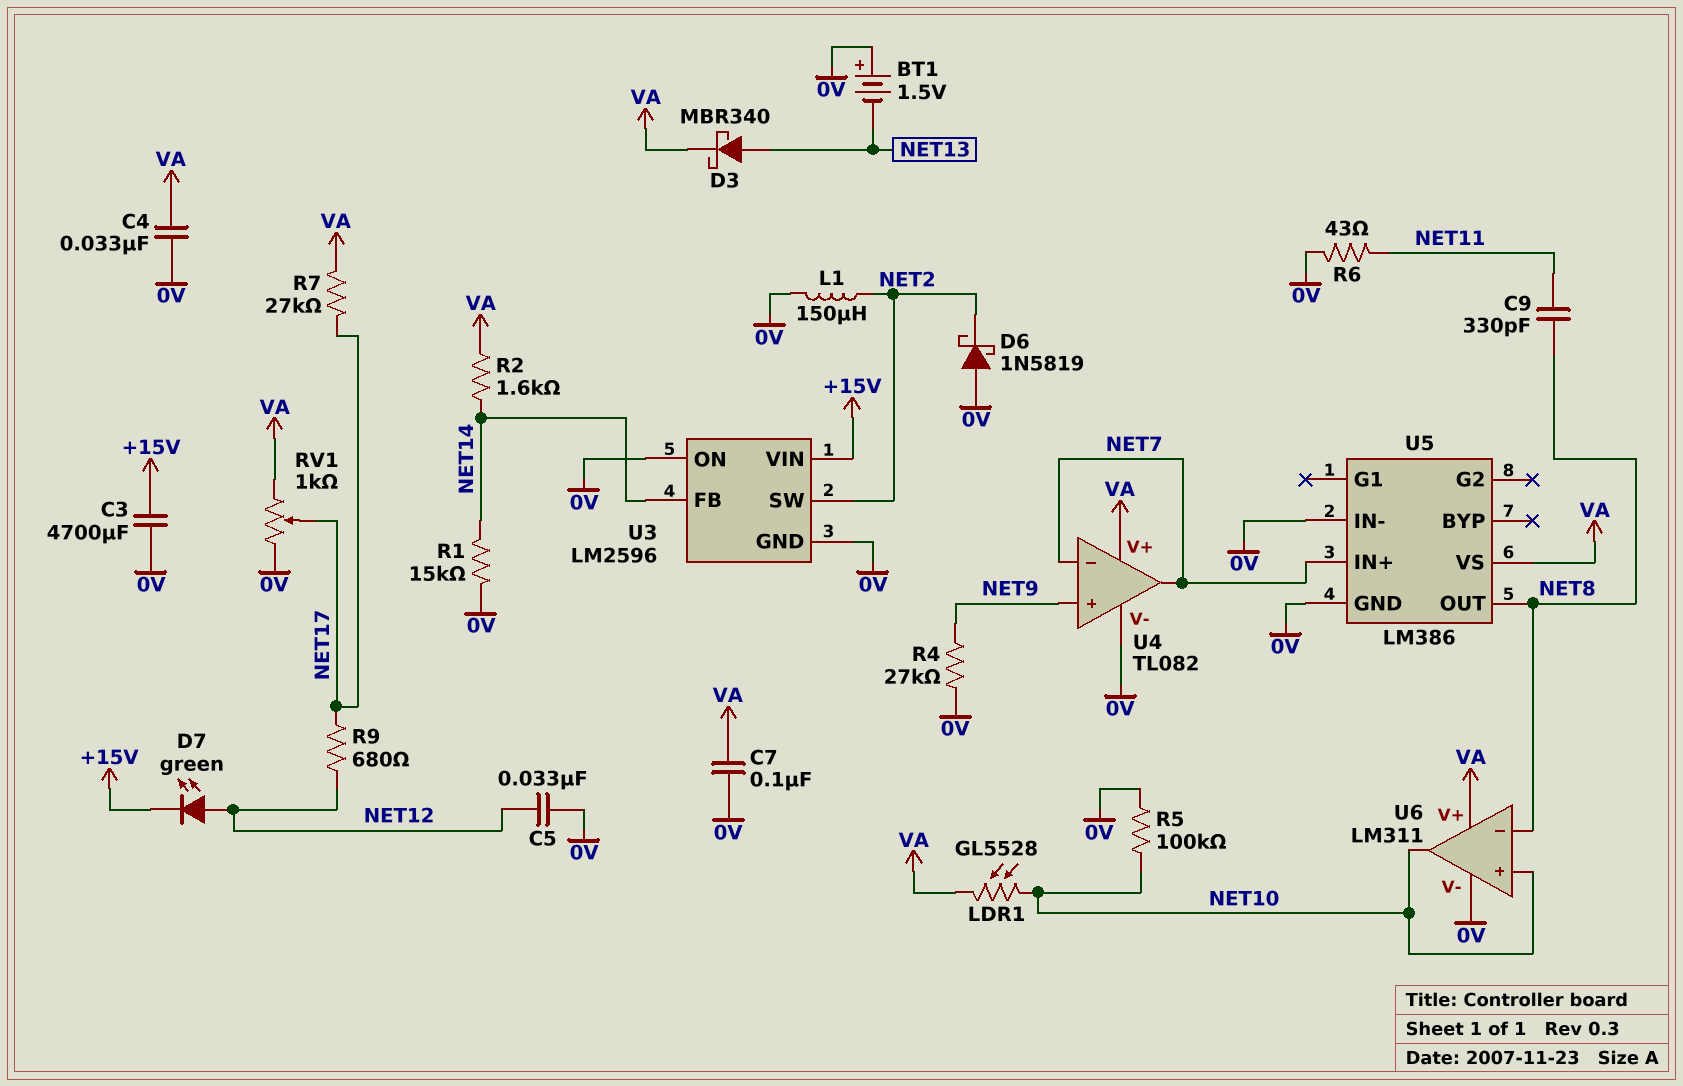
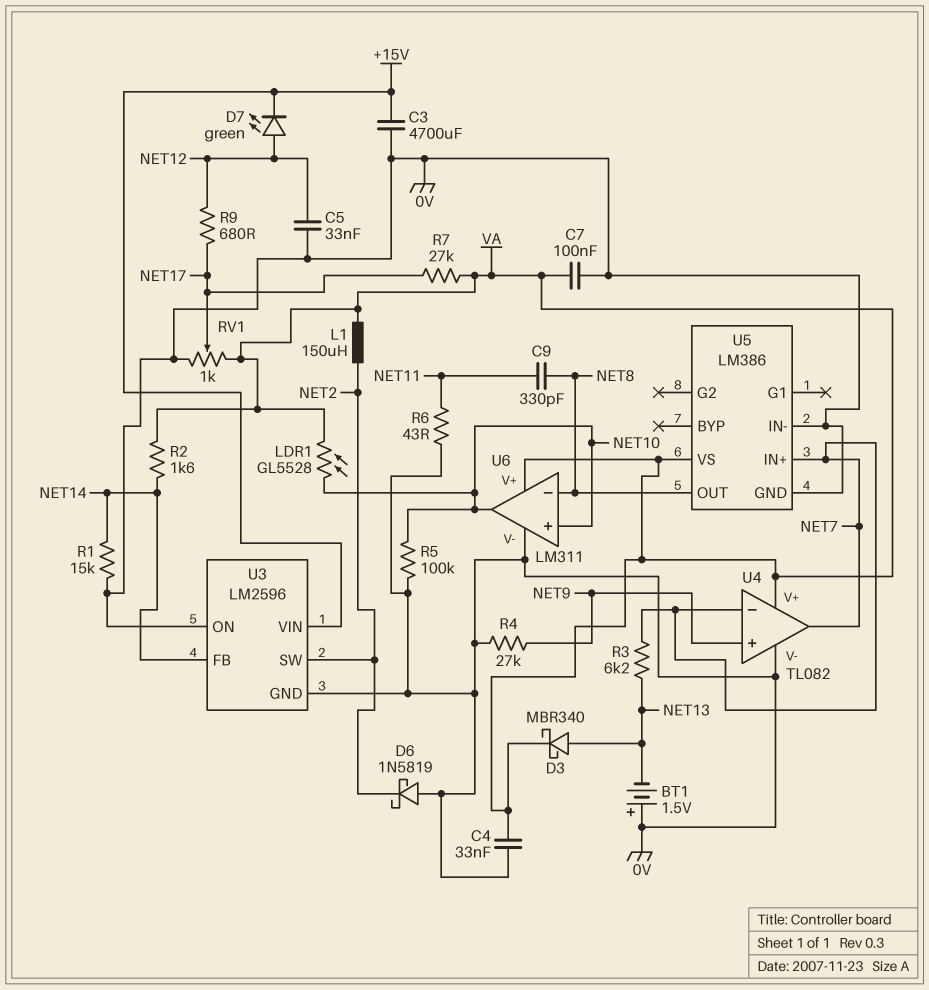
L1: 150uH (0V, NET2) -> 150uH (NET2, VA)
R3: none -> 6.2k (NET7, NET13)

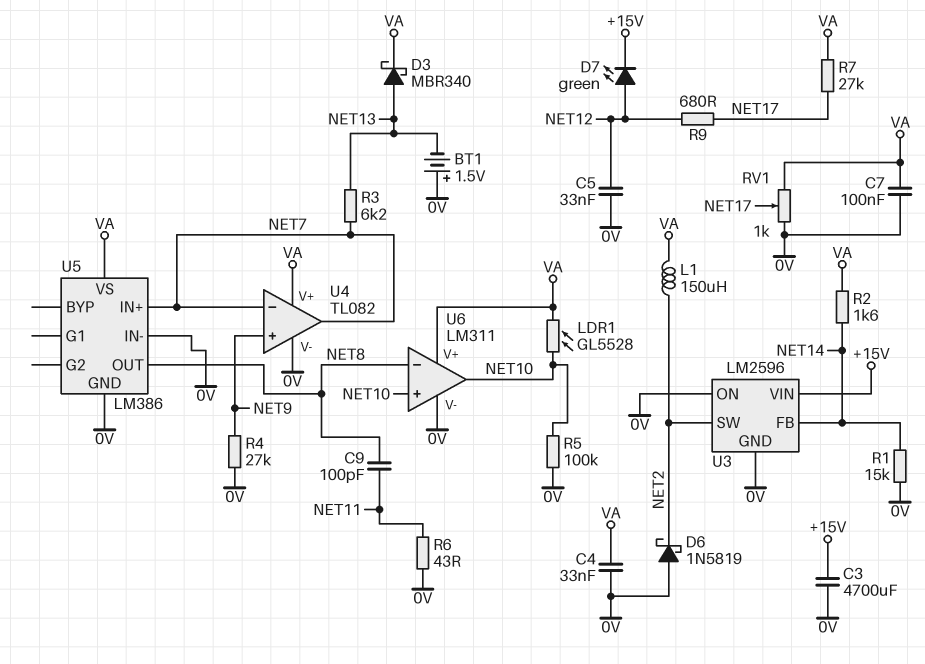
C9: 330pF (NET8, NET11) -> 100pF (NET8, NET11)

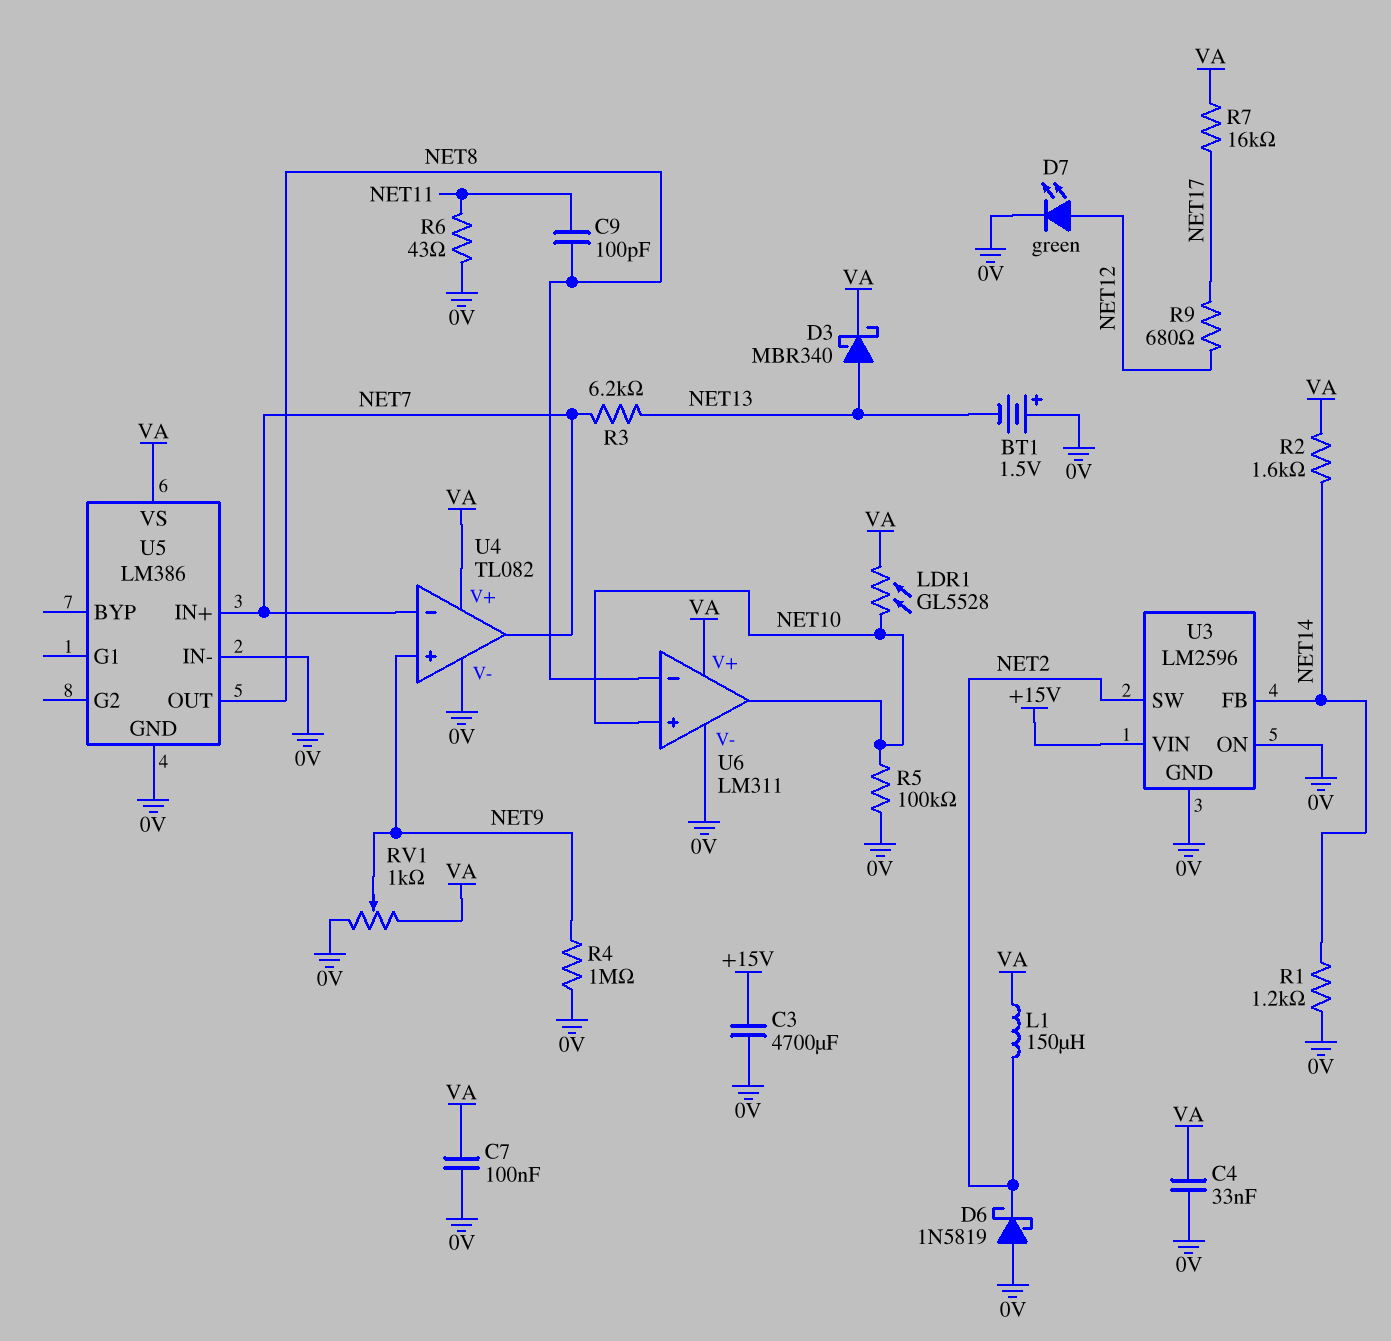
C5: 33nF (0V, NET12) -> none
D7: LED green (A NET12, K +15V) -> LED green (A NET12, K 0V)
R1: 15k (0V, NET14) -> 1.2k (0V, NET14)
R4: 27k (0V, NET9) -> 1M (0V, NET9)
R7: 27k (NET17, VA) -> 16k (NET17, VA)
RV1: 1k (0V, VA, wiper NET17) -> 1k (0V, VA, wiper NET9)

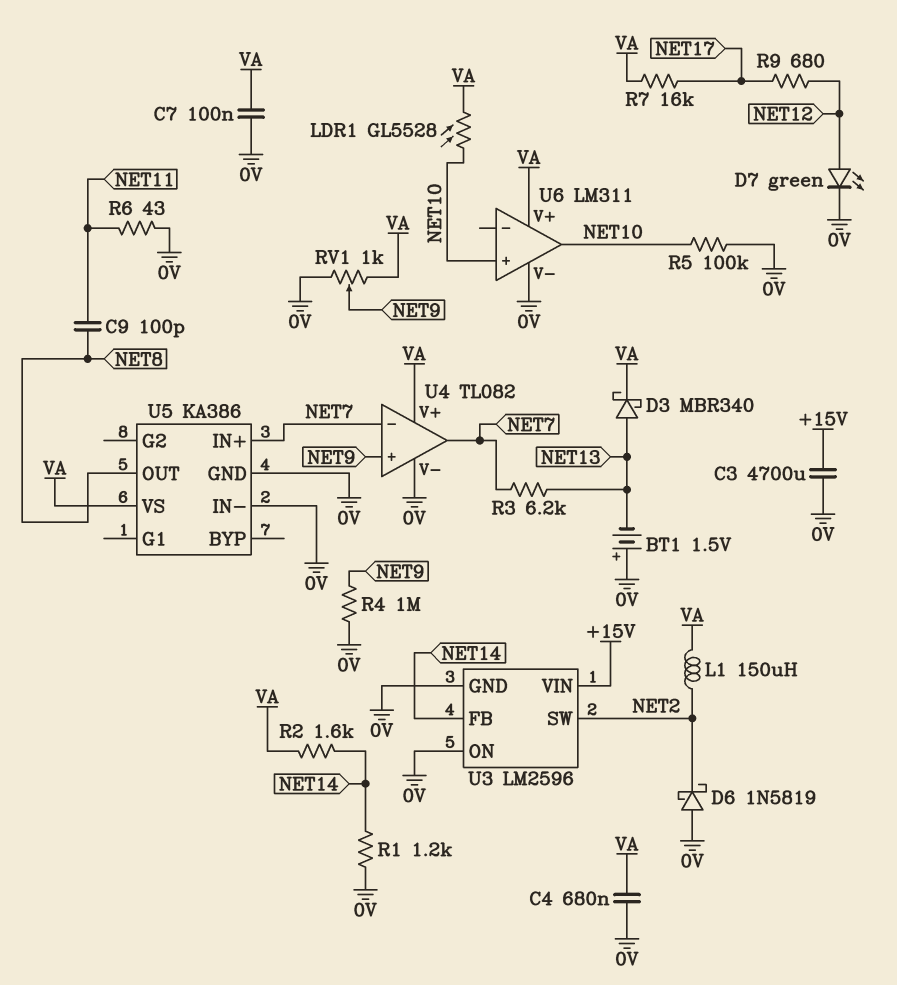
C4: 33nF (0V, VA) -> 680nF (0V, VA)
U5: LM386 -> KA386
U6 pin in-: NET8 -> none

